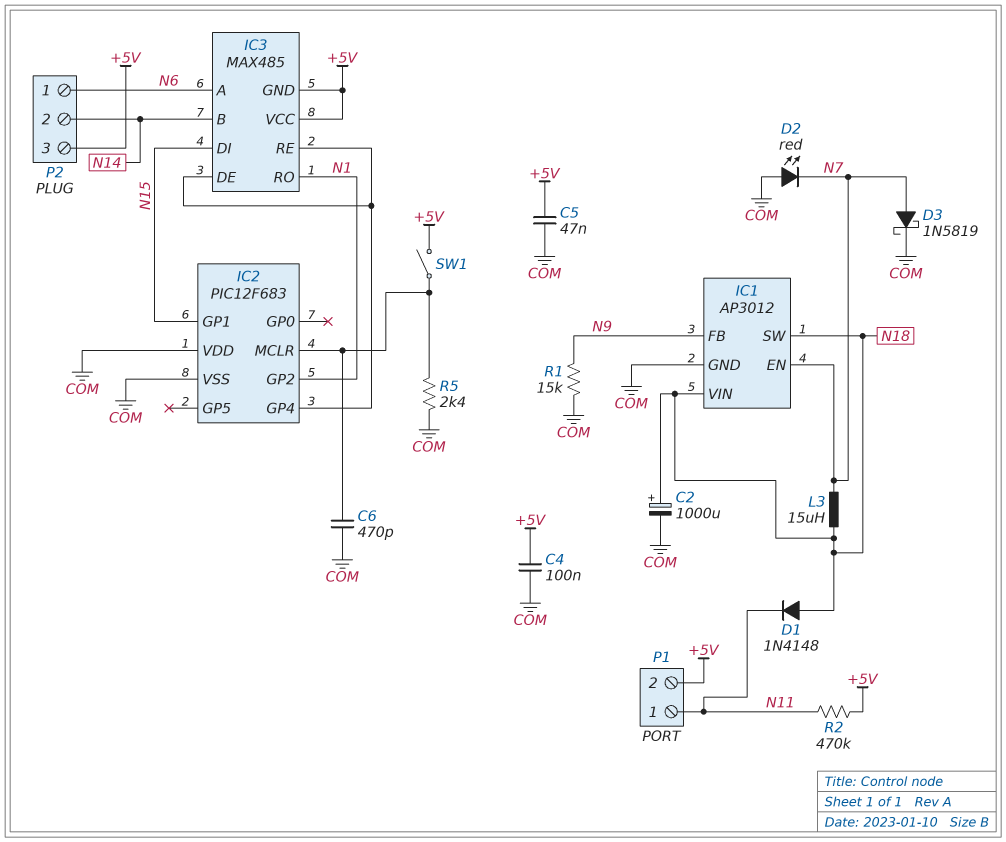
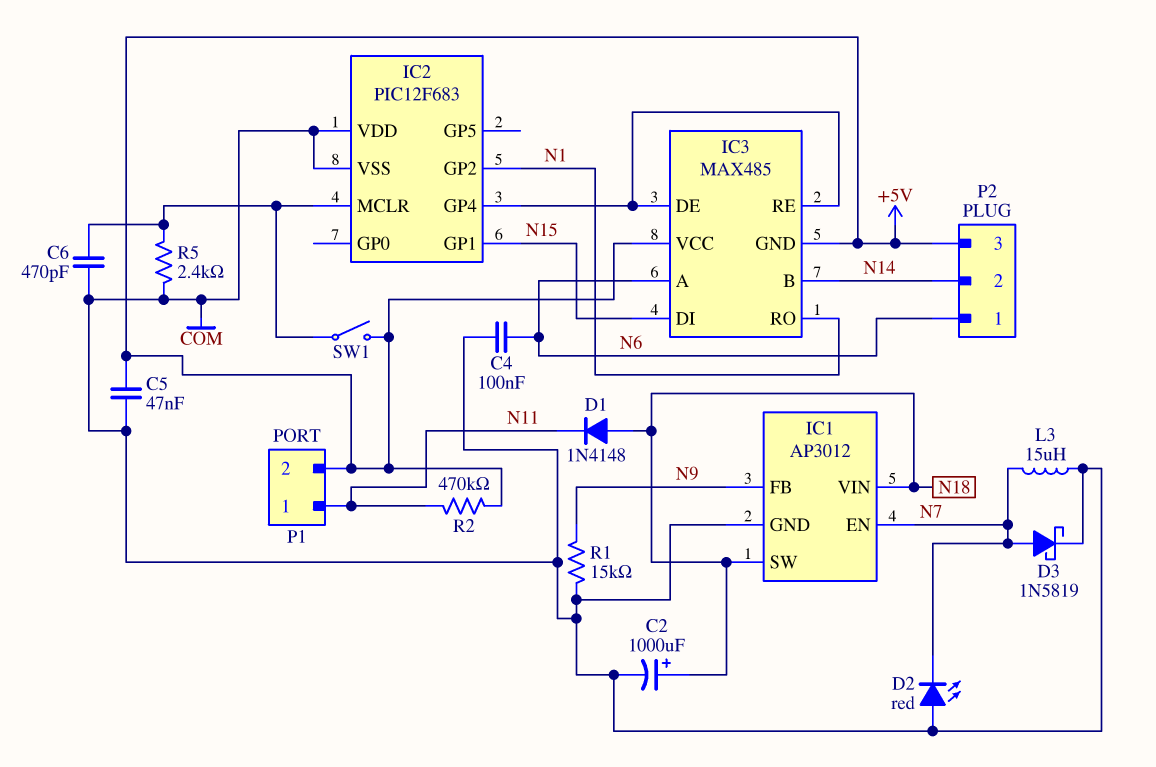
C4: 100nF (+5V, COM) -> 100nF (COM, N6)
L3: 15uH (N7, N18) -> 15uH (COM, N7)

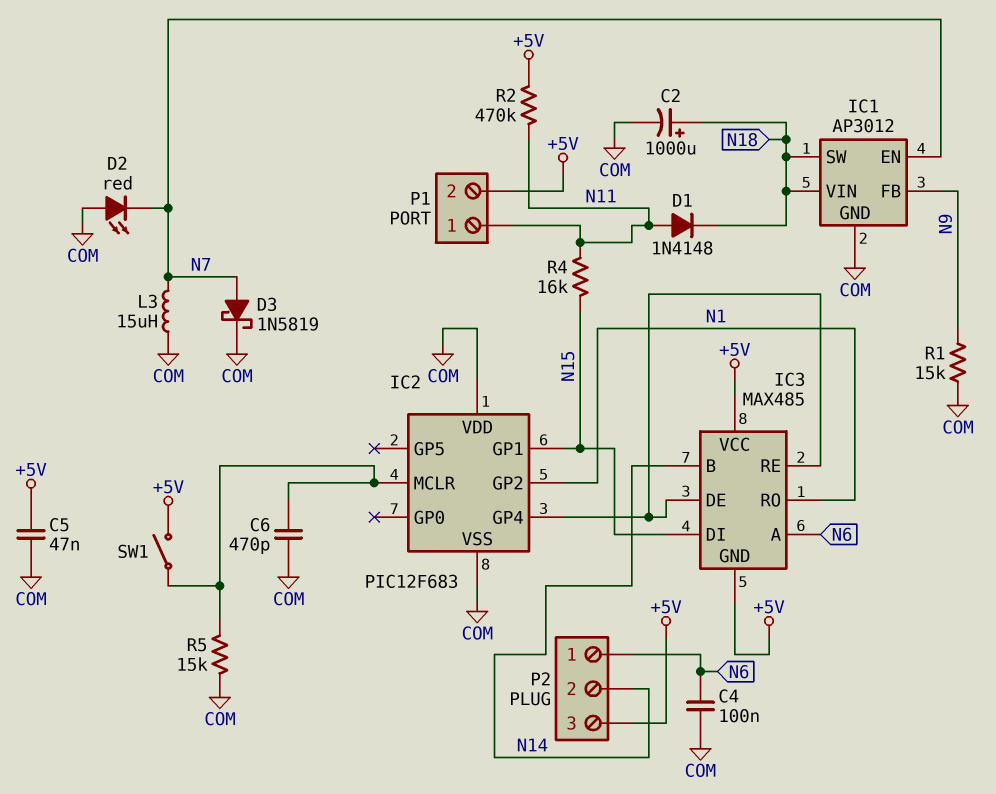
D1: diode 1N4148 (A N18, K N11) -> diode 1N4148 (A N11, K N18)
R4: none -> 16k (N11, N15)
R5: 2.4k (COM, IC2/MCLR) -> 15k (COM, IC2/MCLR)

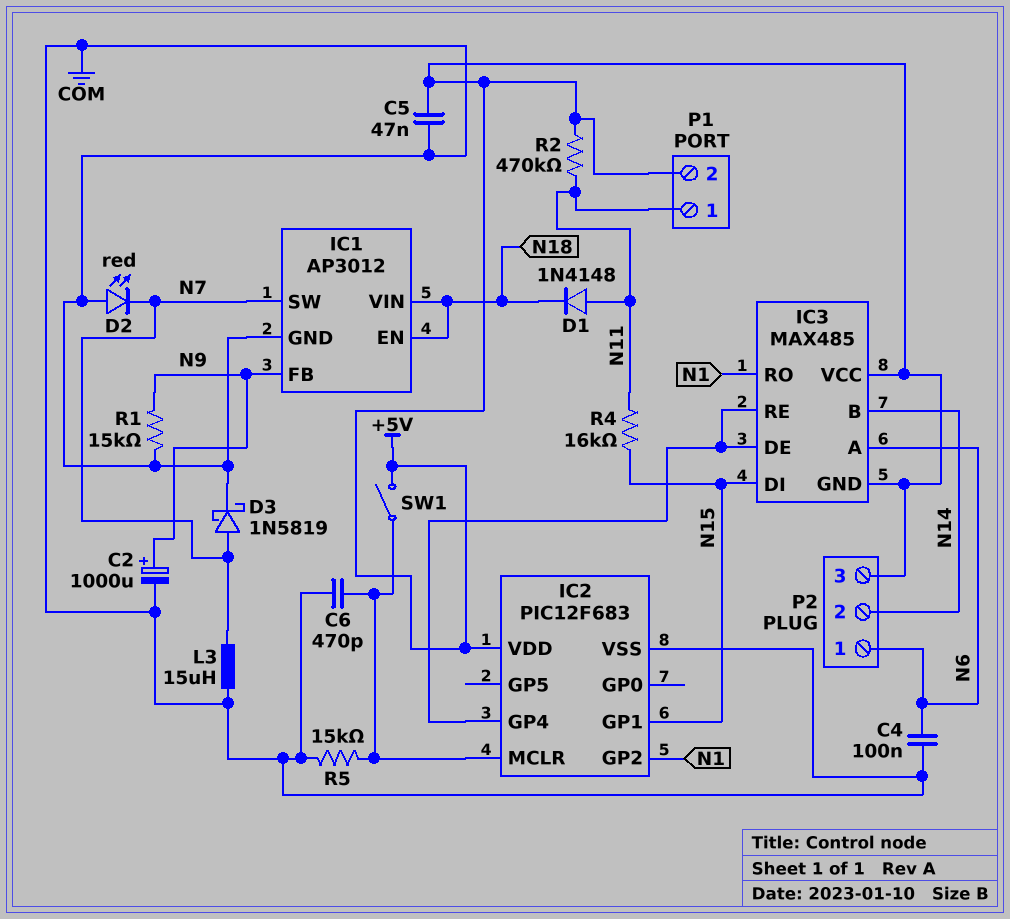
C2: 1000uF (plus N18, minus COM) -> 1000uF (plus N9, minus COM)
IC1 pin EN: N7 -> N18
IC1 pin SW: N18 -> N7
IC2 pin VDD: COM -> +5V

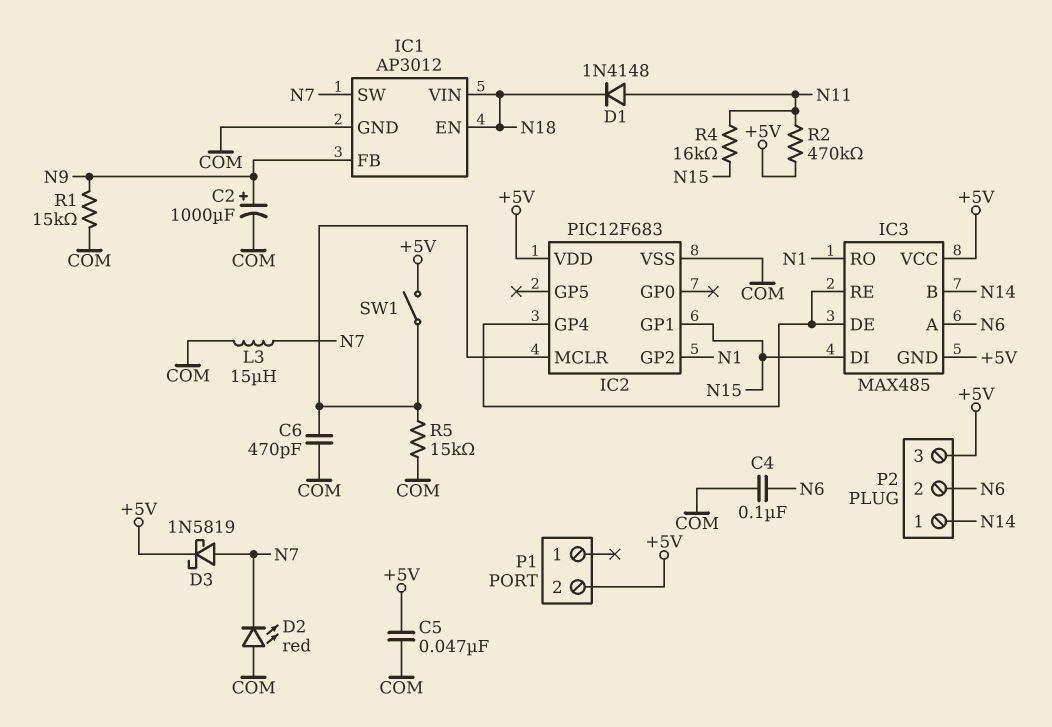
D3: schottky 1N5819 (A N7, K COM) -> schottky 1N5819 (A N7, K +5V)
P1 pin 1: N11 -> none
P2 pin 1: N6 -> N14
P2 pin 2: N14 -> N6

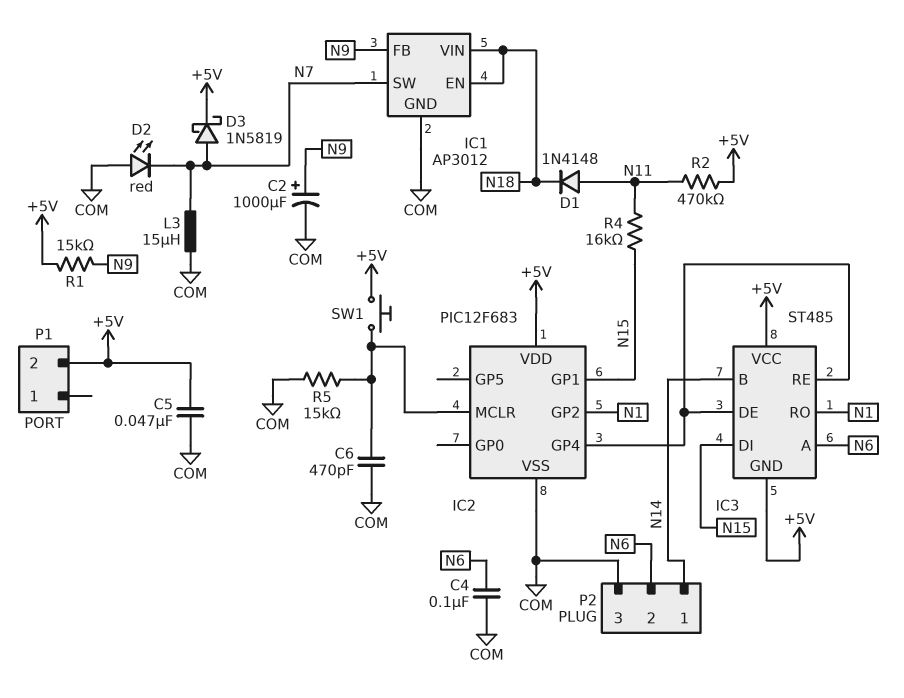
IC3: MAX485 -> ST485
P2 pin 3: +5V -> COM
R1: 15k (COM, N9) -> 15k (+5V, N9)
SW1: switch (+5V, IC2/MCLR) -> button (+5V, IC2/MCLR)

